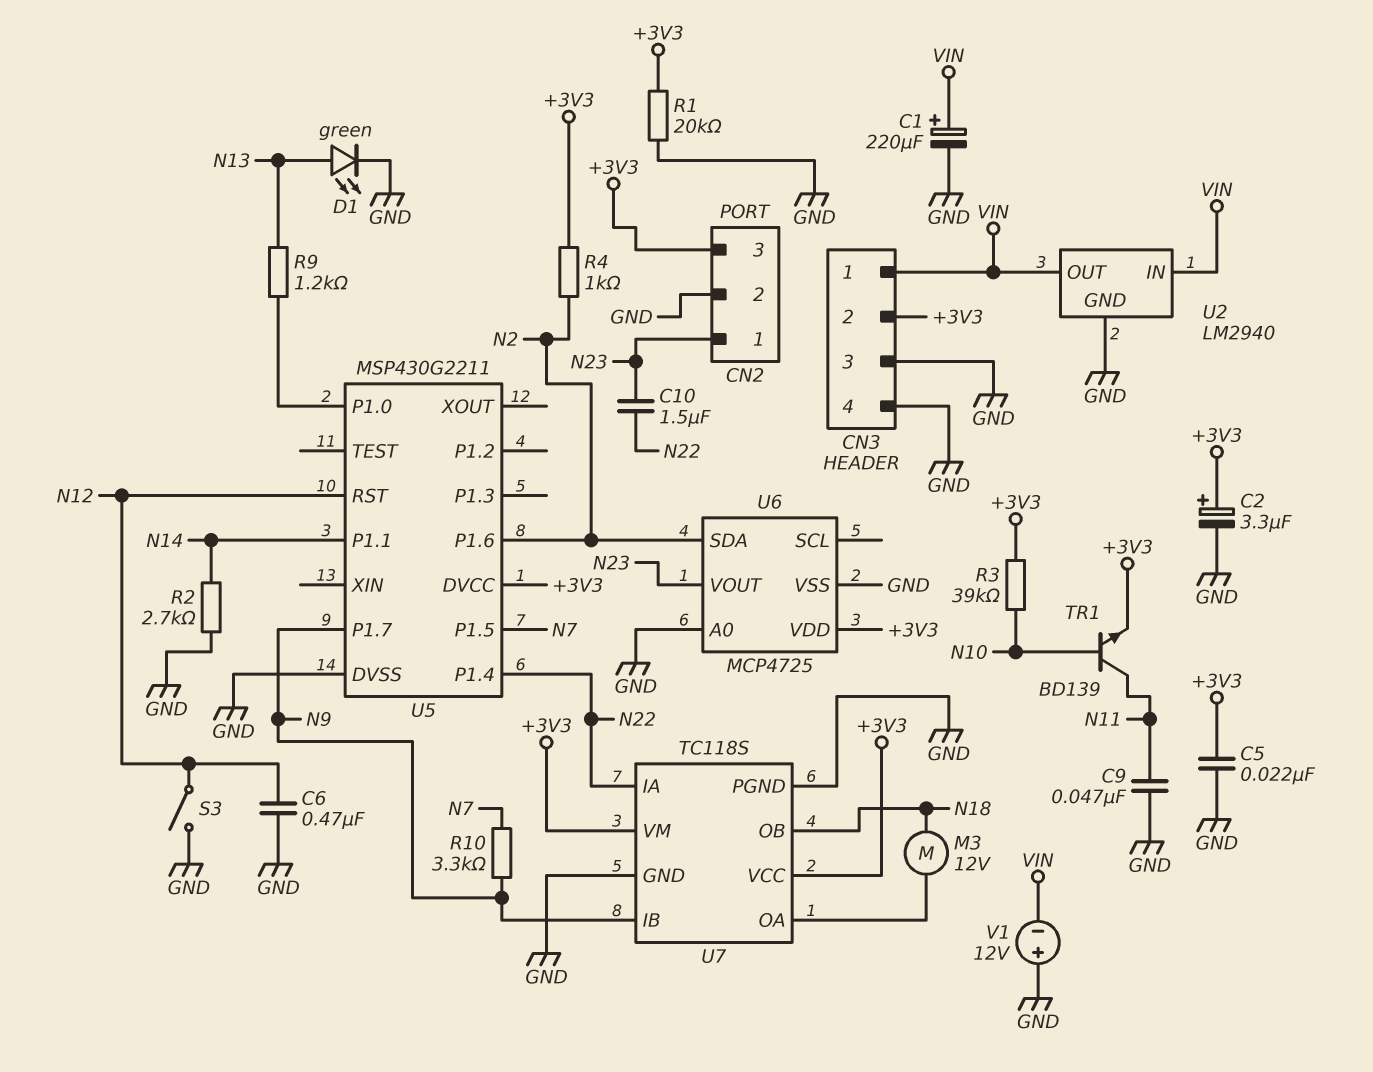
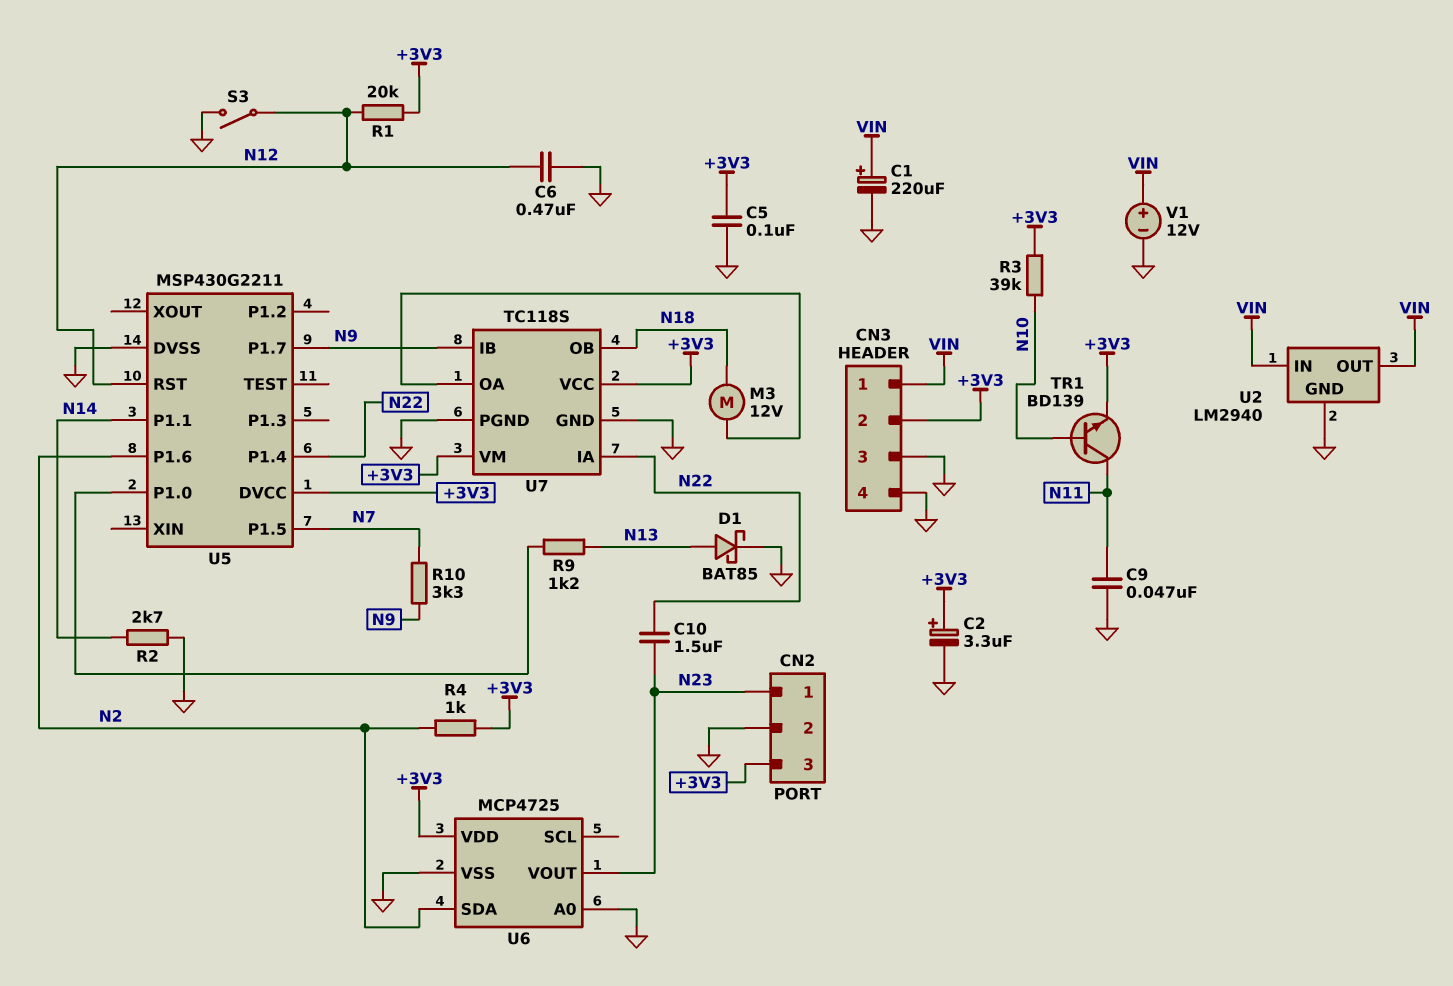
C5: 22nF (+3V3, GND) -> 100nF (+3V3, GND)
D1: LED green (A N13, K GND) -> schottky BAT85 (A N13, K GND)
R1: 20k (+3V3, GND) -> 20k (+3V3, N12)
V1: 12V (plus GND, minus VIN) -> 12V (plus VIN, minus GND)

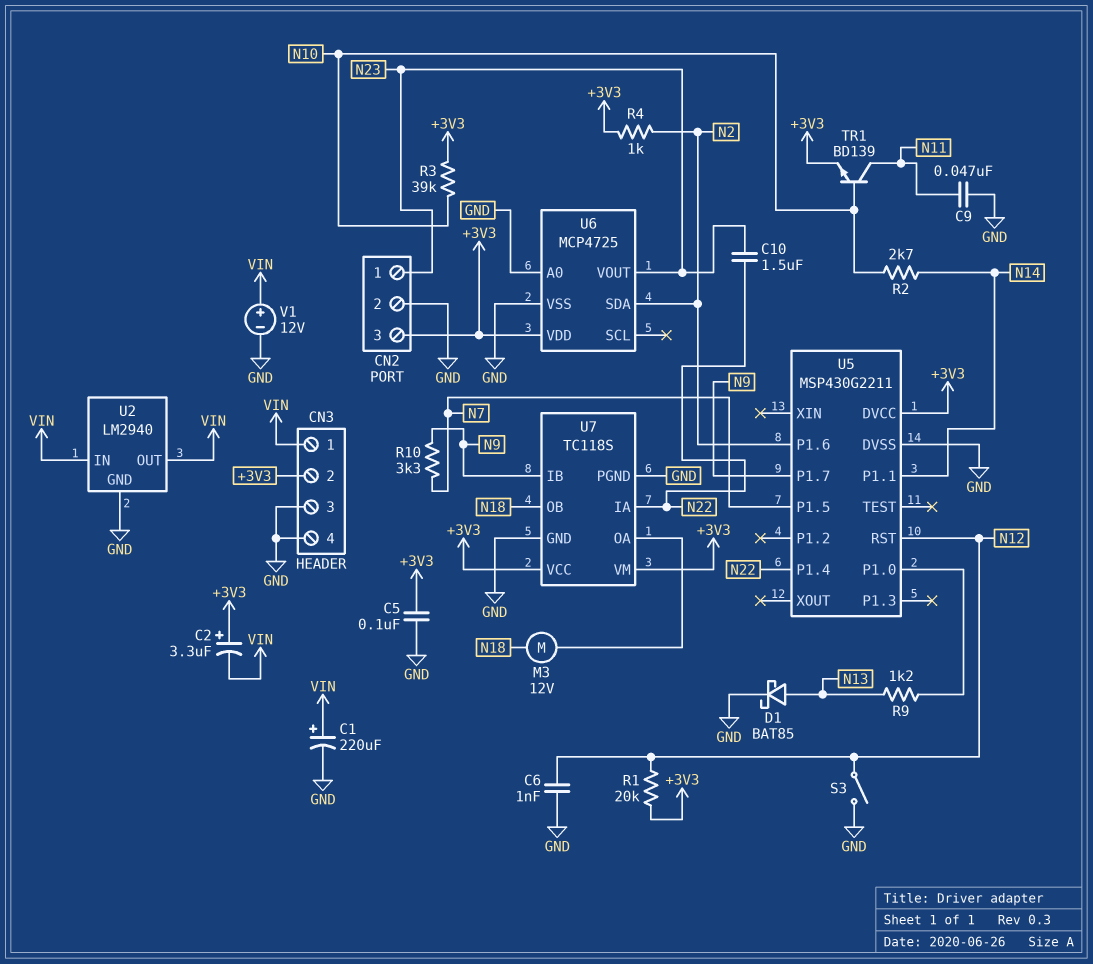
C2: 3.3uF (plus +3V3, minus GND) -> 3.3uF (plus +3V3, minus VIN)
C6: 470nF (GND, N12) -> 1nF (GND, N12)
R2: 2.7k (GND, N14) -> 2.7k (N10, N14)

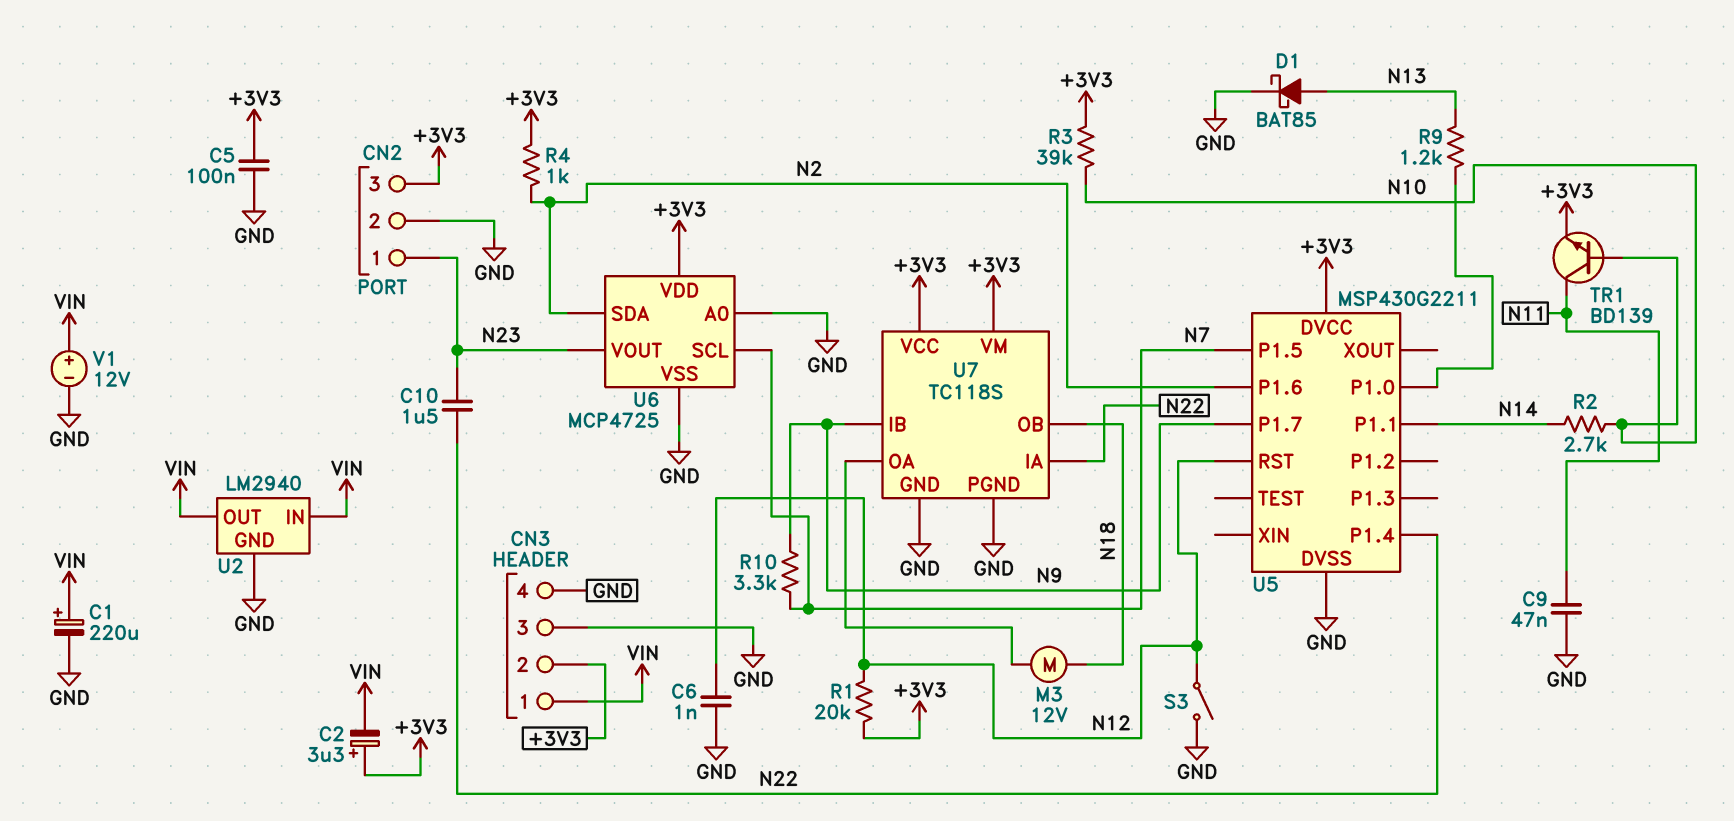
U6 pin SCL: none -> N7

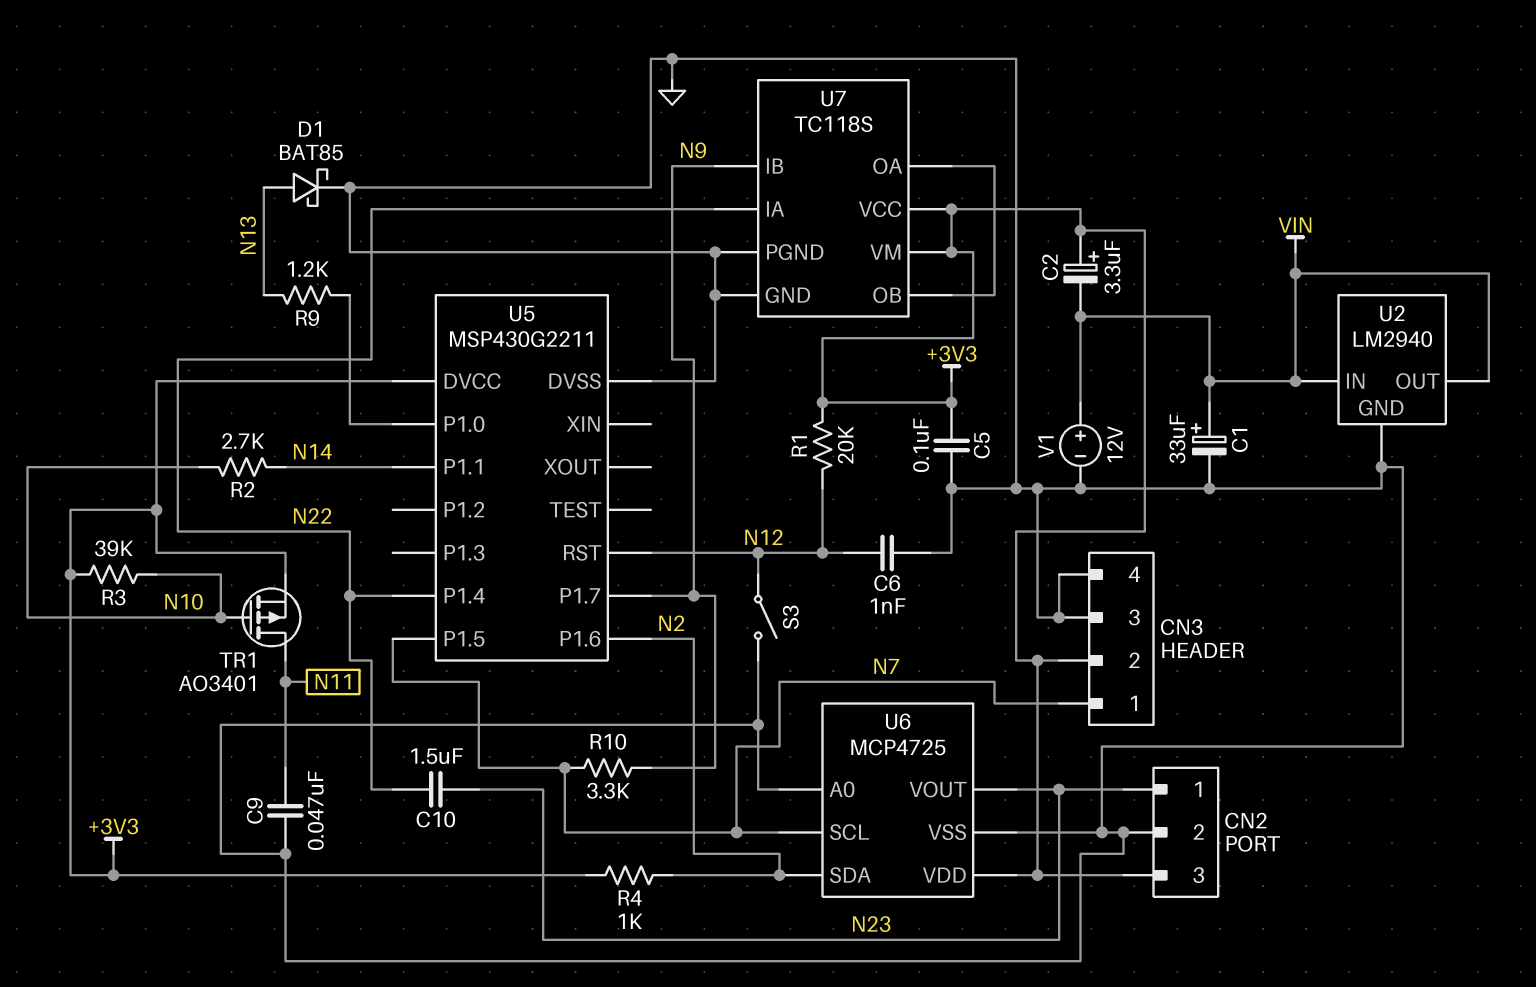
C1: 220uF (plus VIN, minus GND) -> 33uF (plus VIN, minus GND)
CN3 pin 1: VIN -> N7
M3: motor 12V (N18, U7/OA) -> none
TR1: NPN BD139 (B N10, C N11, E +3V3) -> PMOS AO3401 (G N10, D N11, S +3V3)
U7 pin OB: N18 -> U7/OA

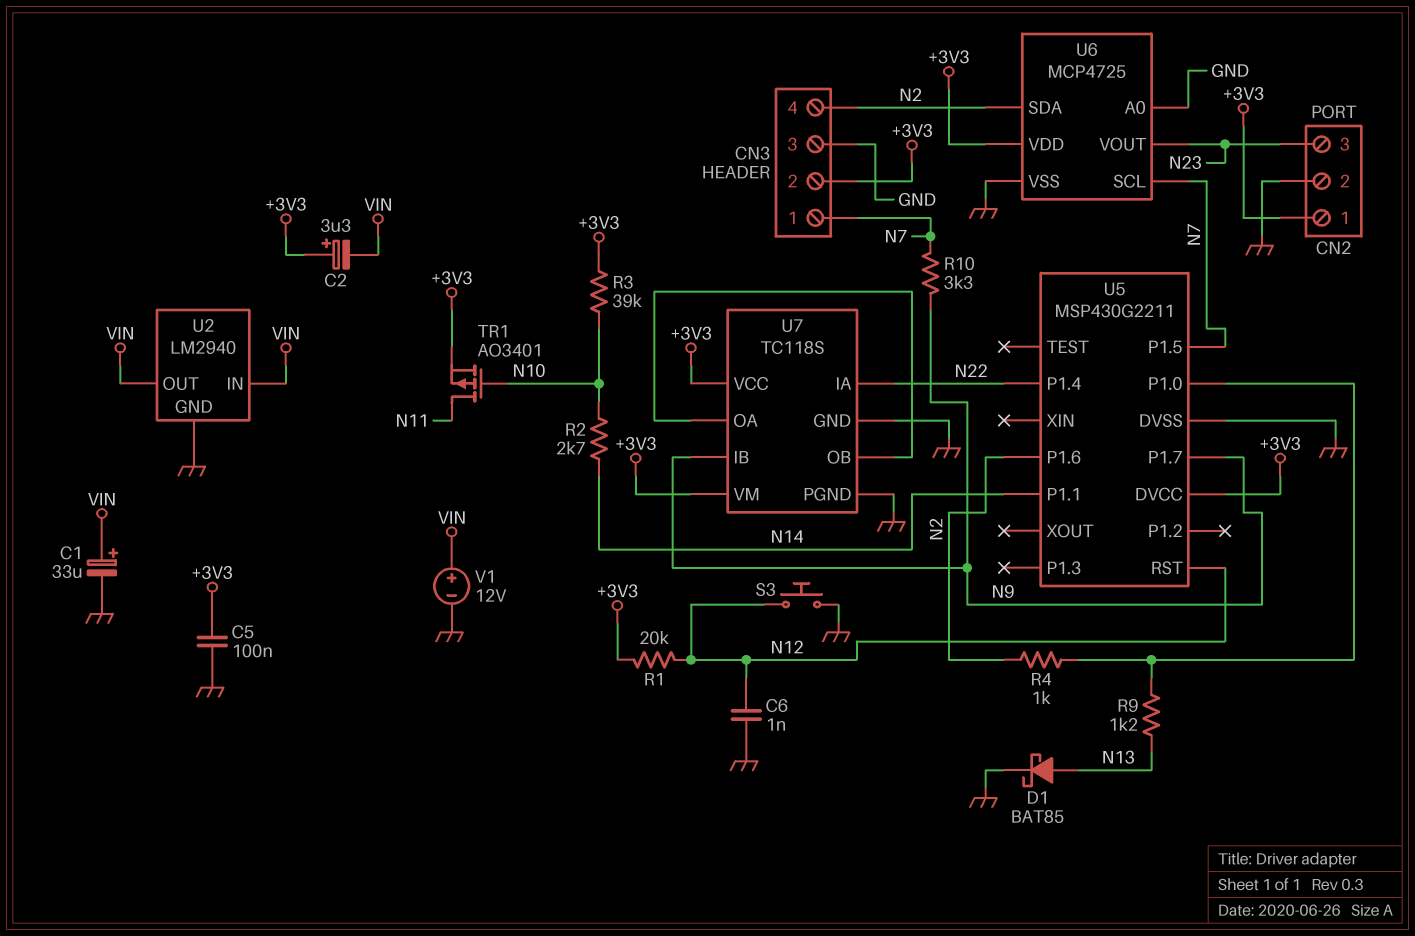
C9: 47nF (GND, N11) -> none
C10: 1.5uF (N22, N23) -> none
CN2 pin 1: N23 -> +3V3
CN2 pin 3: +3V3 -> N23
CN3 pin 4: GND -> N2
R4: 1k (+3V3, N2) -> 1k (N2, U5/P1.0)
S3: switch (GND, N12) -> button (GND, N12)

